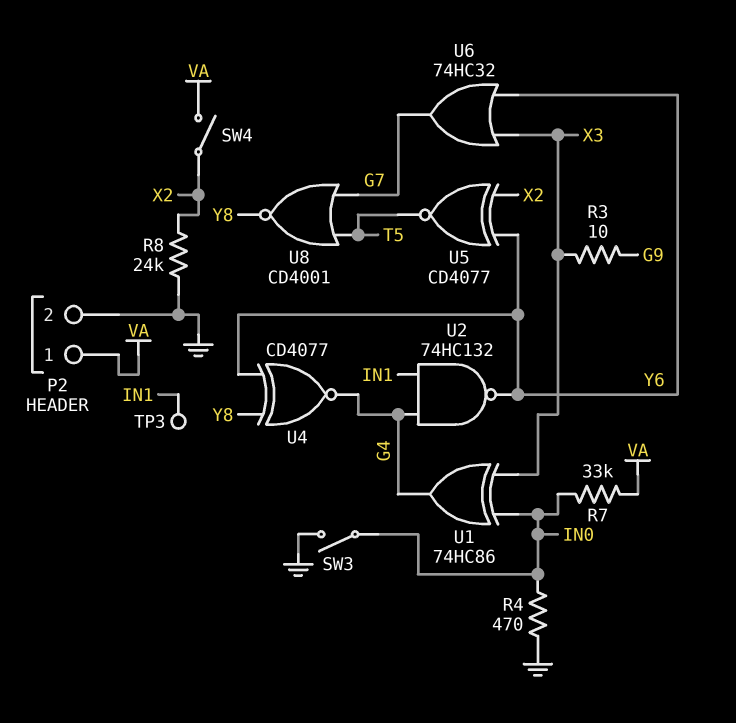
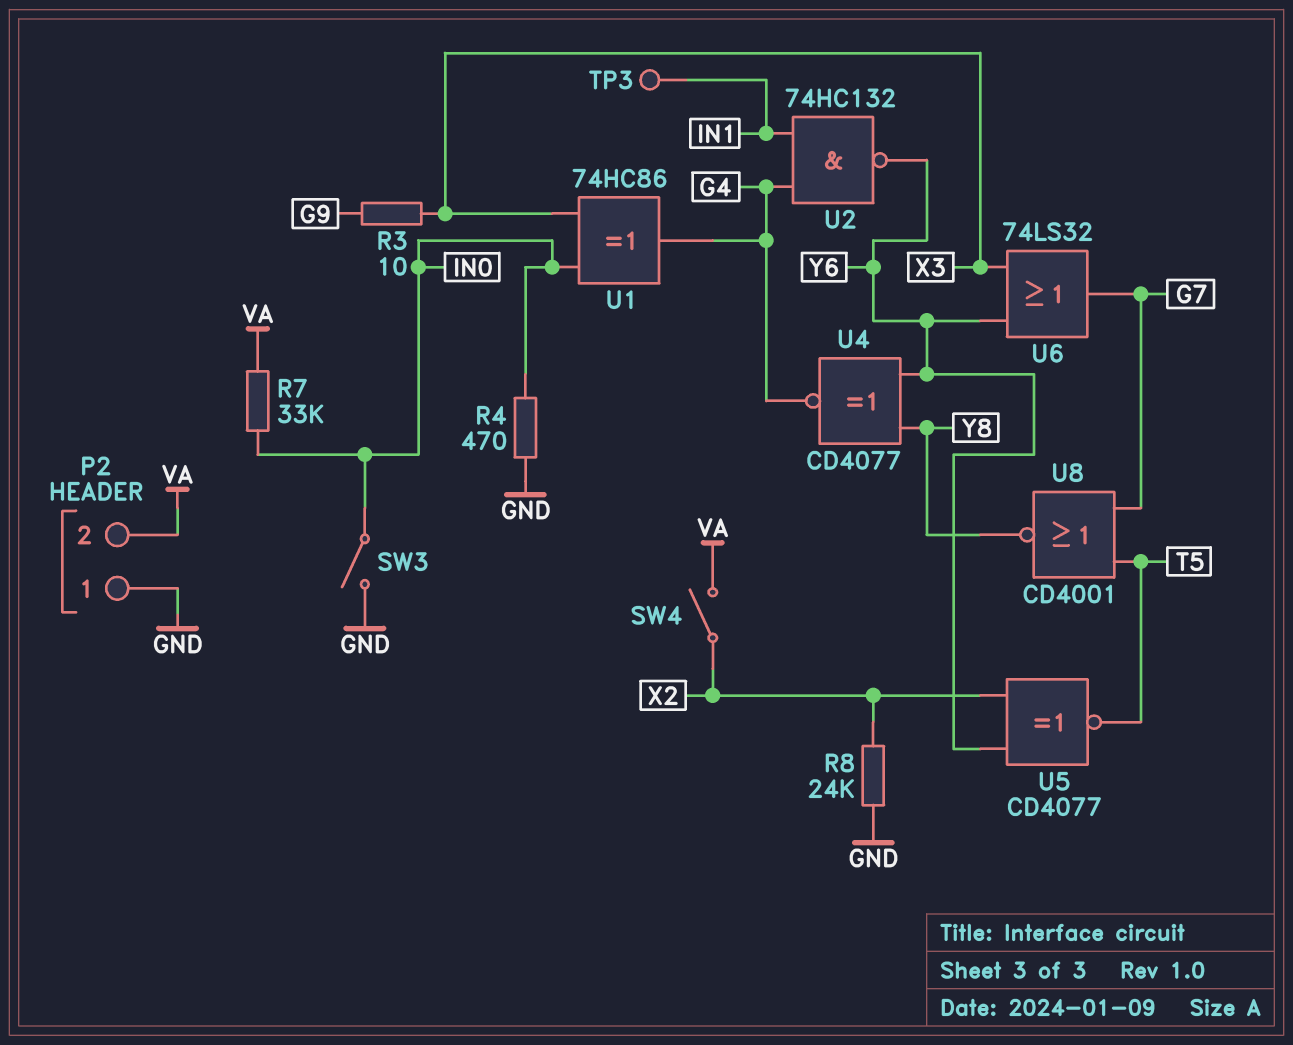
P2 pin 1: VA -> GND
P2 pin 2: GND -> VA
U6: OR 74HC32 (in X3, in Y6, out G7) -> OR 74LS32 (in X3, in Y6, out G7)

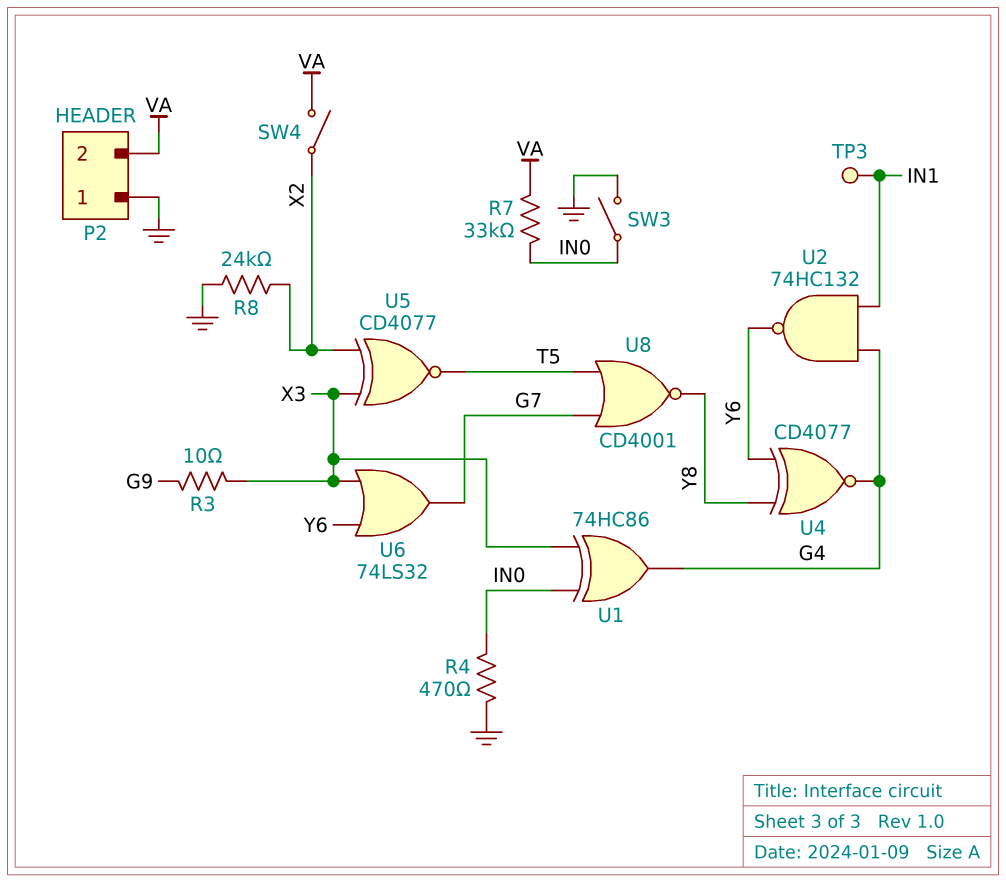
U5: XNOR CD4077 (in X2, in Y6, out T5) -> XNOR CD4077 (in X2, in X3, out T5)

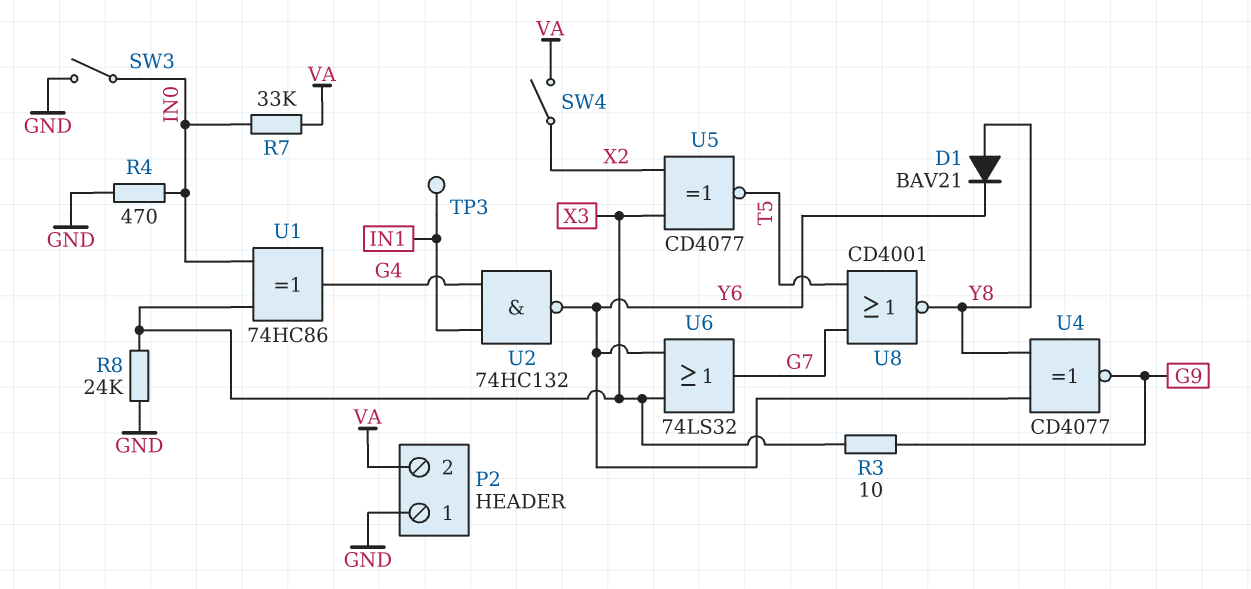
D1: none -> diode BAV21 (A Y8, K Y6)
R8: 24k (GND, X2) -> 24k (GND, X3)
U4: XNOR CD4077 (in Y6, in Y8, out G4) -> XNOR CD4077 (in Y6, in Y8, out G9)

